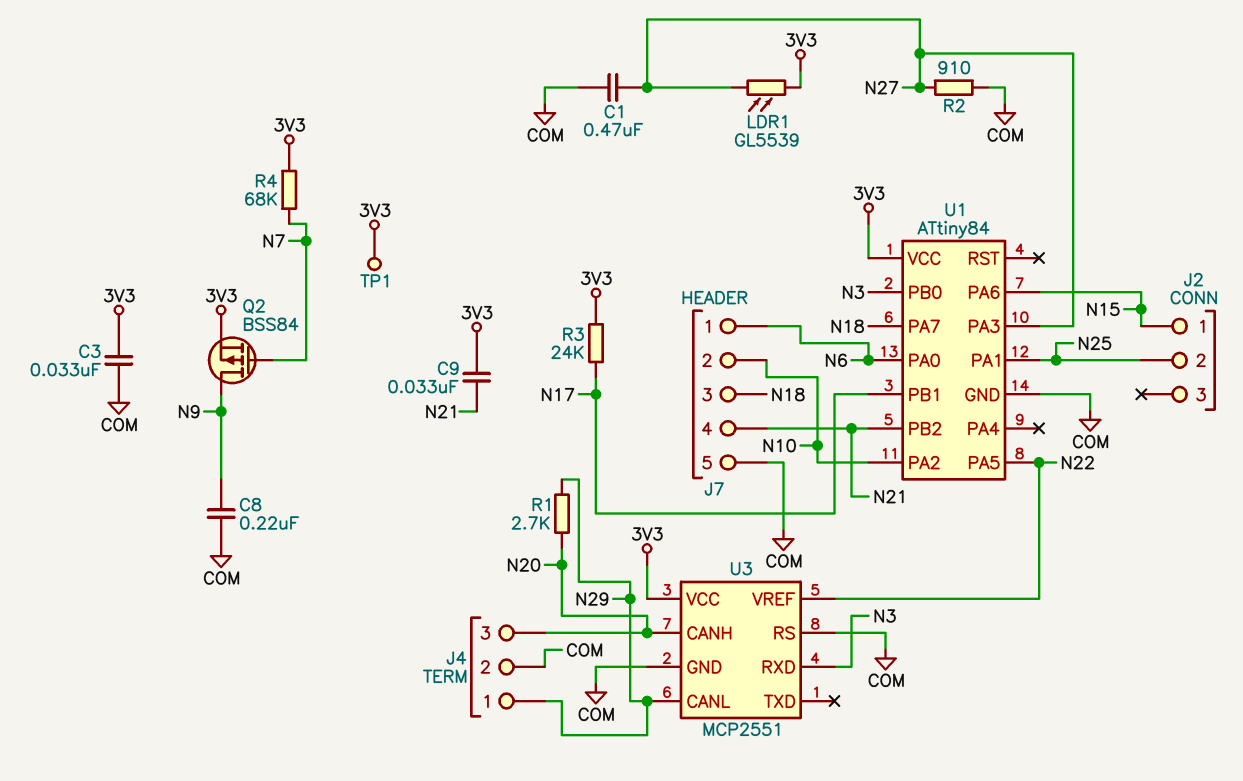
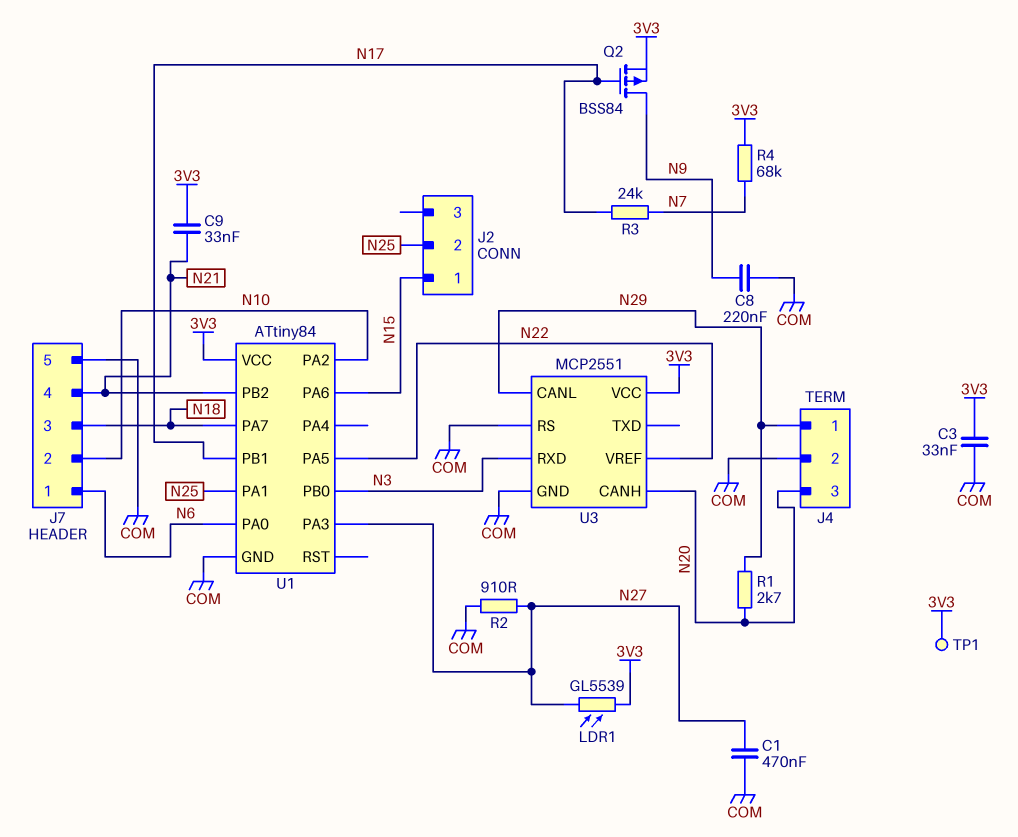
Q2: PMOS BSS84 (G N7, D N9, S 3V3) -> PMOS BSS84 (G N17, D N9, S 3V3)
R3: 24k (3V3, N17) -> 24k (N7, N17)

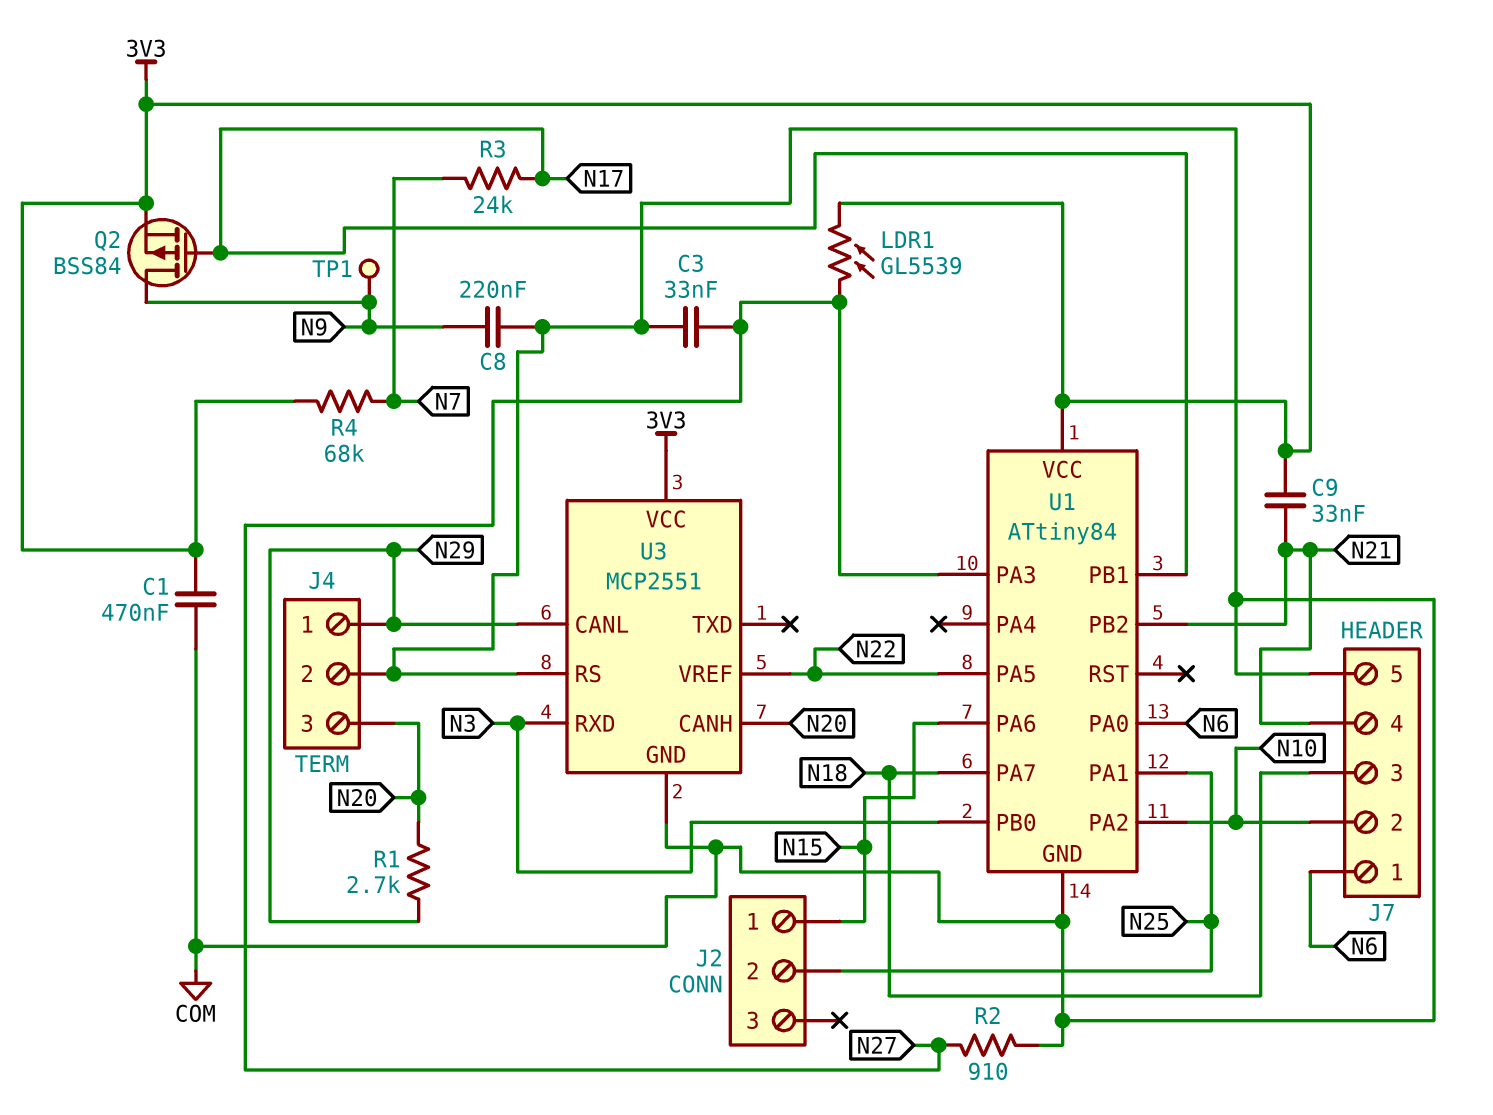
C1: 470nF (COM, N27) -> 470nF (3V3, COM)
C3: 33nF (3V3, COM) -> 33nF (COM, N27)
TP1: test point (3V3) -> test point (N9)

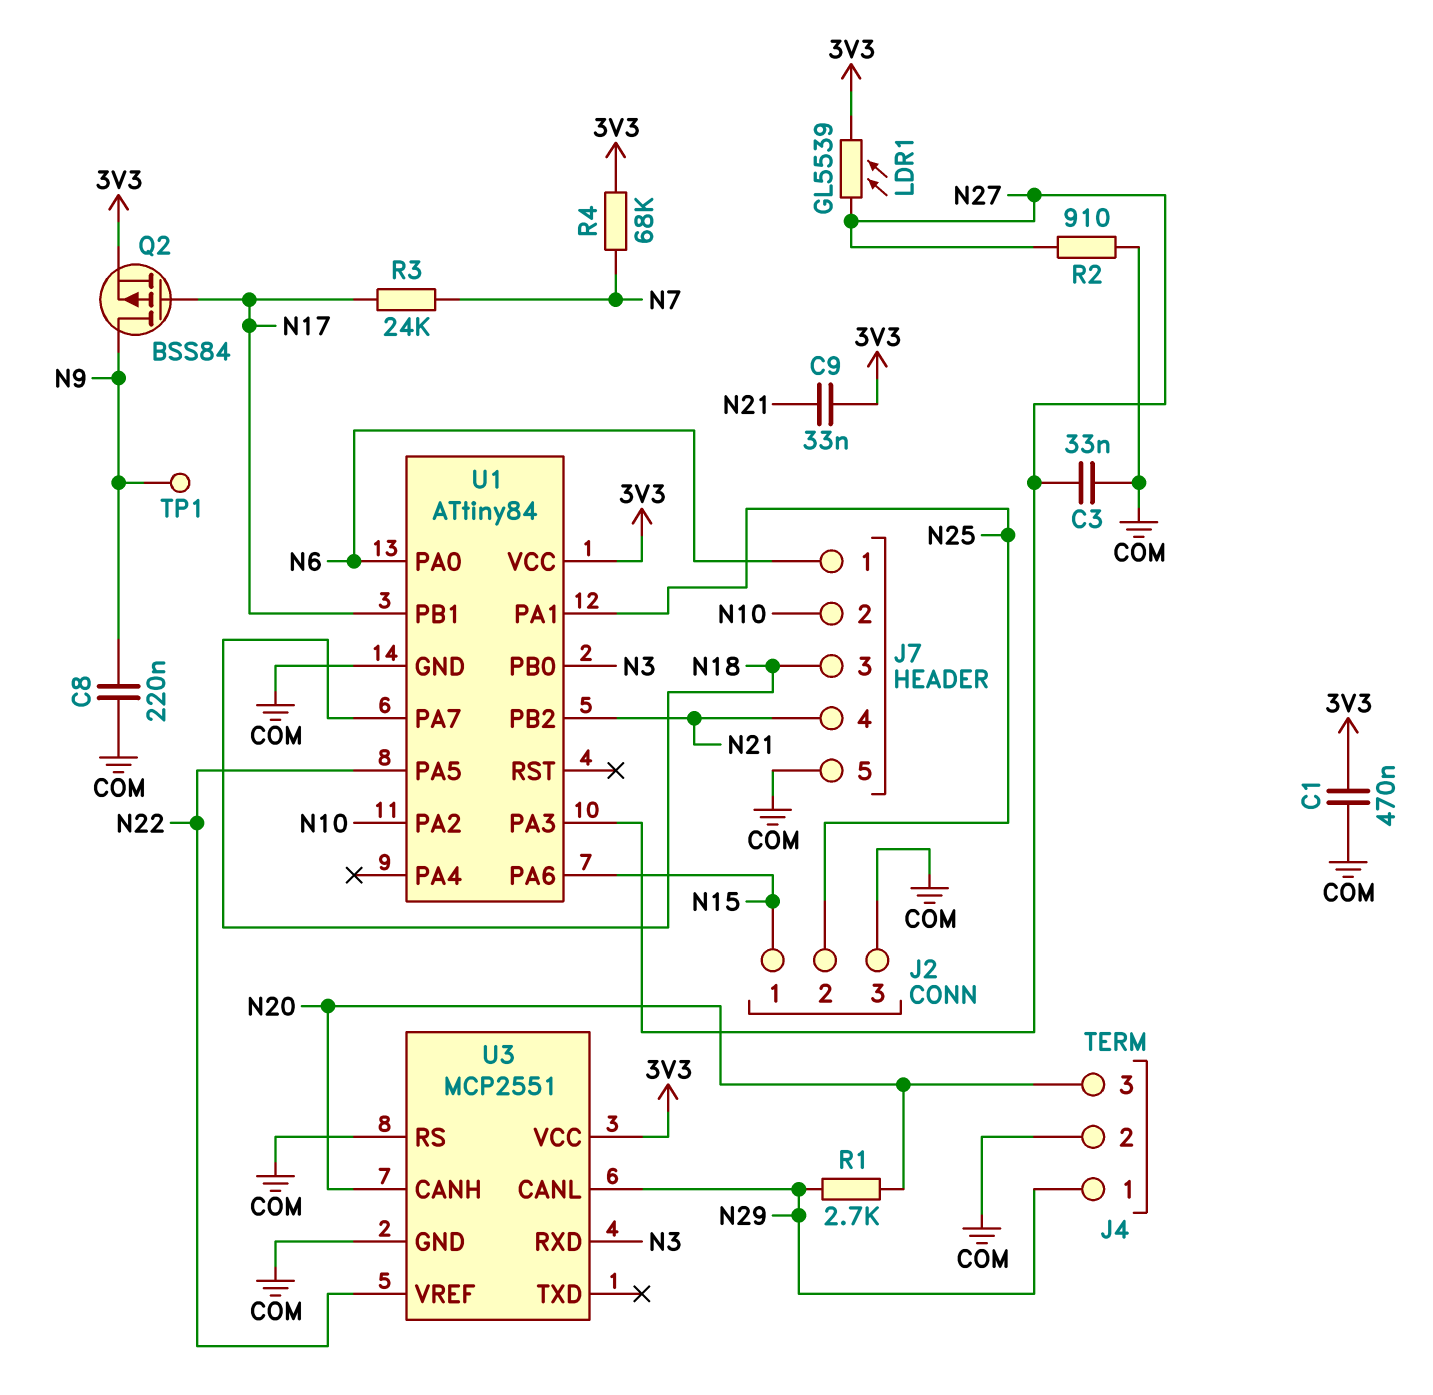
J2 pin 3: none -> COM

